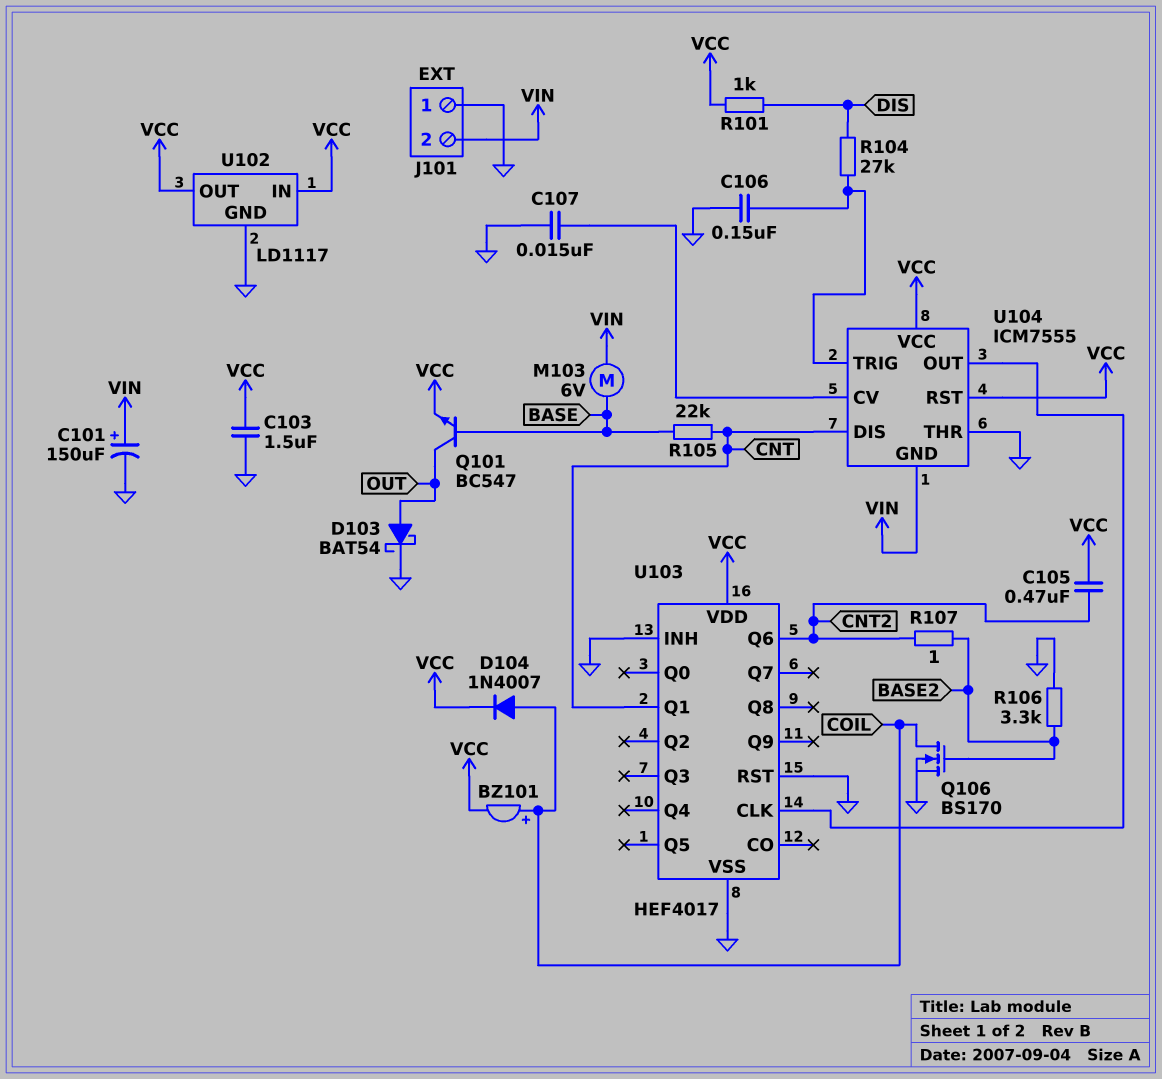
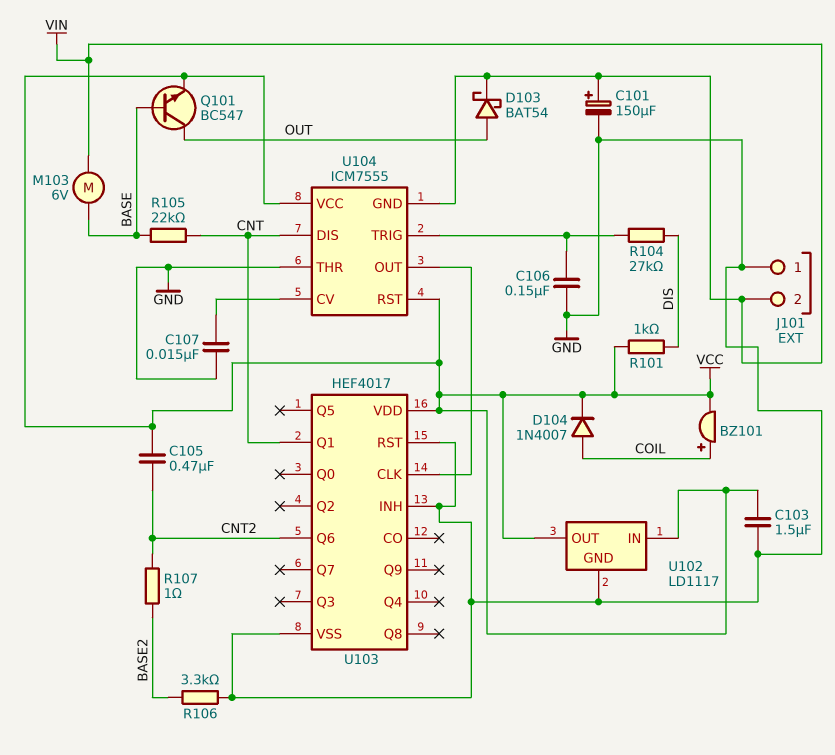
D103: schottky BAT54 (A OUT, K GND) -> schottky BAT54 (A OUT, K VIN)
Q106: NMOS BS170 (G BASE2, D COIL, S GND) -> none

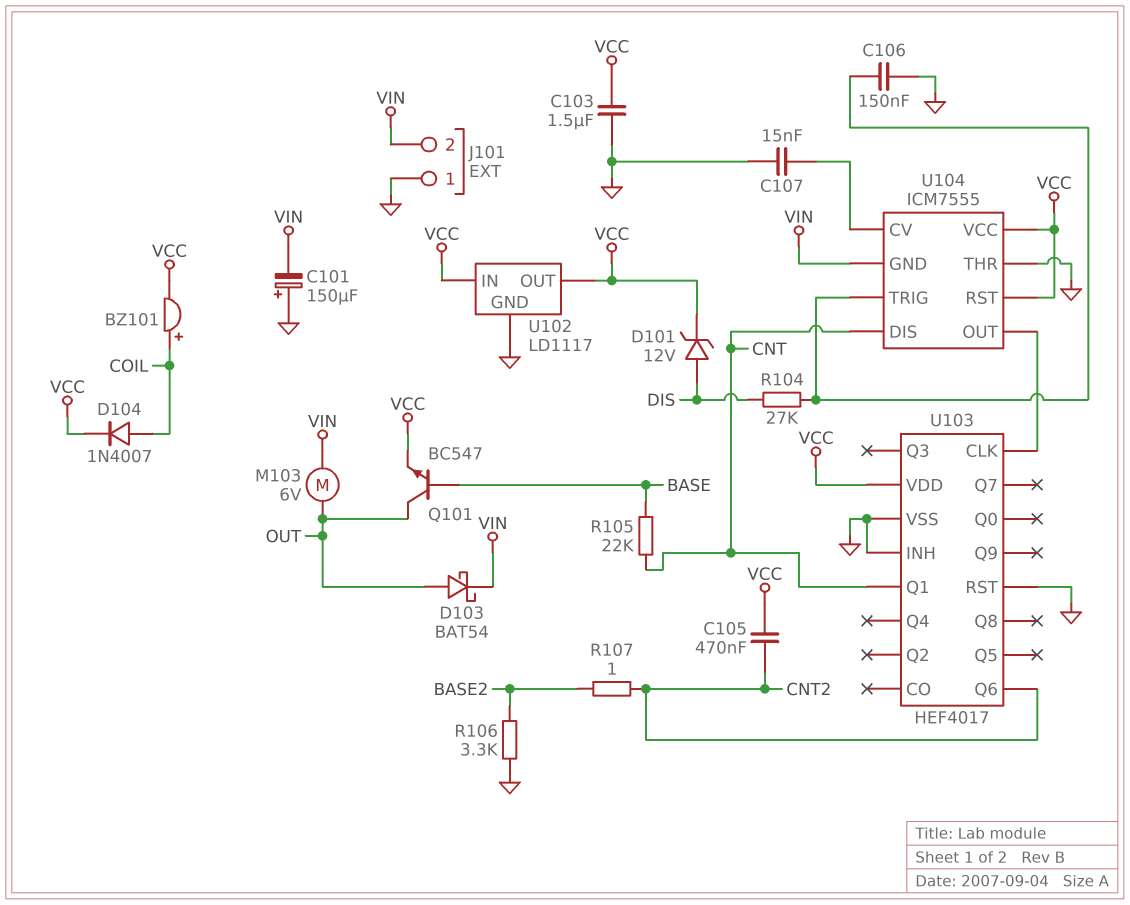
C101: 150uF (plus VIN, minus GND) -> 150uF (plus GND, minus VIN)
D101: none -> zener 12V (A DIS, K VCC)
M103: motor 6V (BASE, VIN) -> motor 6V (OUT, VIN)
R101: 1k (DIS, VCC) -> none

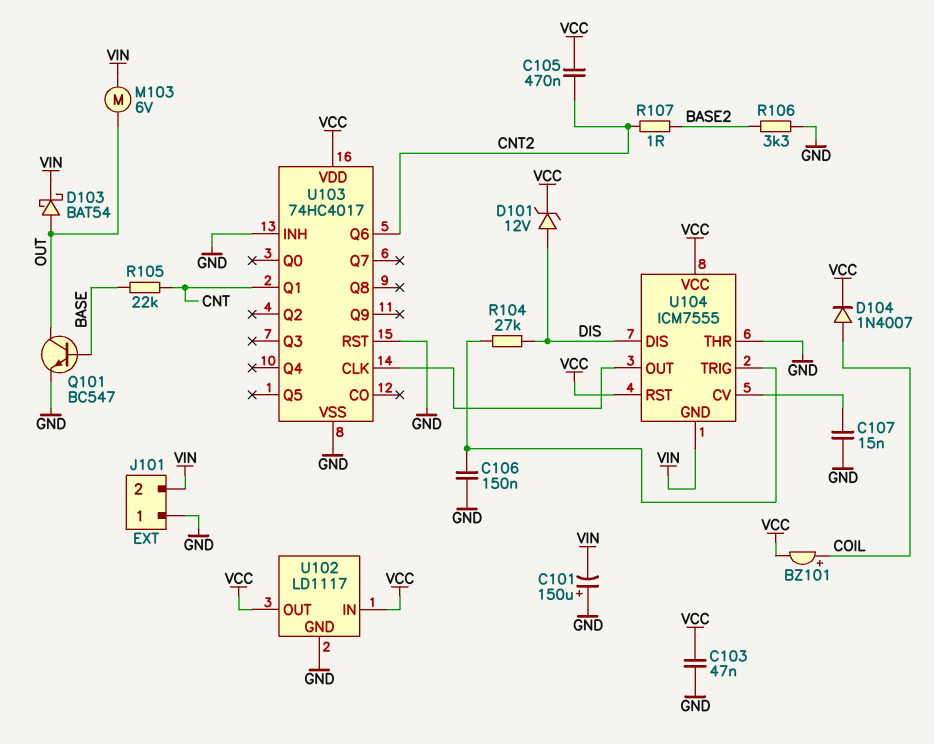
C103: 1.5uF (GND, VCC) -> 47nF (GND, VCC)
Q101: NPN BC547 (B BASE, C OUT, E VCC) -> NPN BC547 (B BASE, C OUT, E GND)
U103: HEF4017 -> 74HC4017
U104 pin DIS: CNT -> DIS

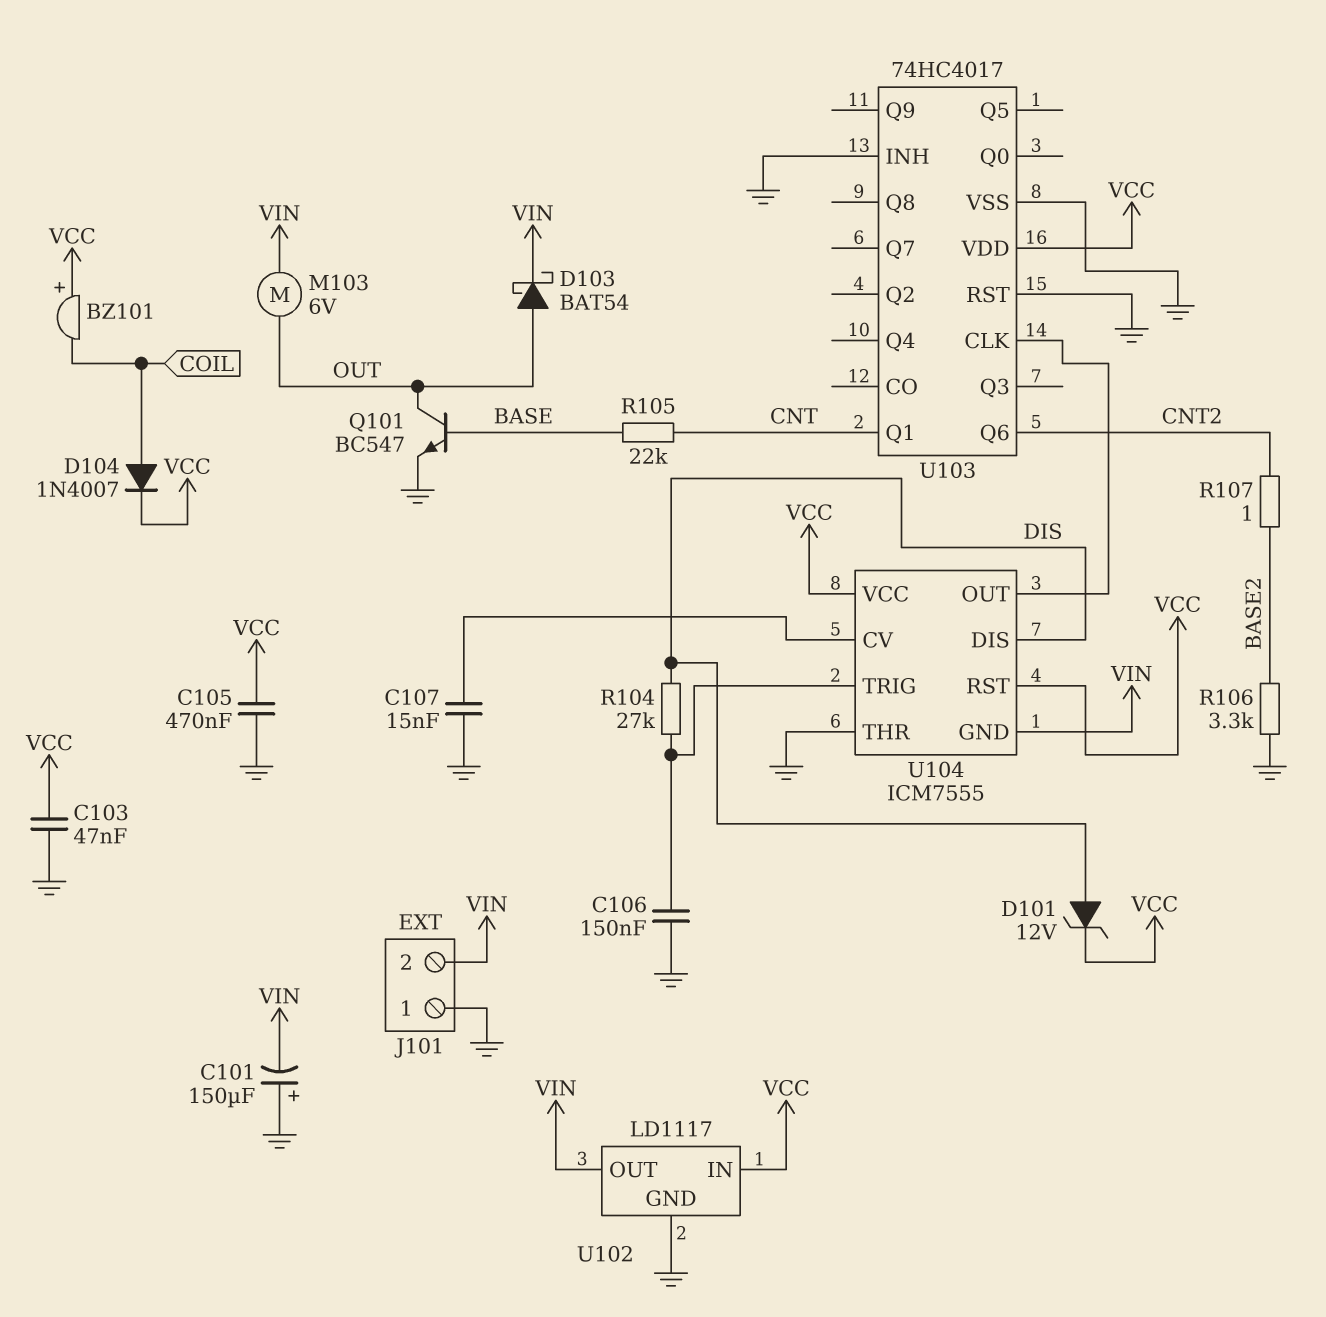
BZ101: buzzer (plus COIL, minus VCC) -> buzzer (plus VCC, minus COIL)
C105: 470nF (CNT2, VCC) -> 470nF (GND, VCC)
U102 pin OUT: VCC -> VIN

